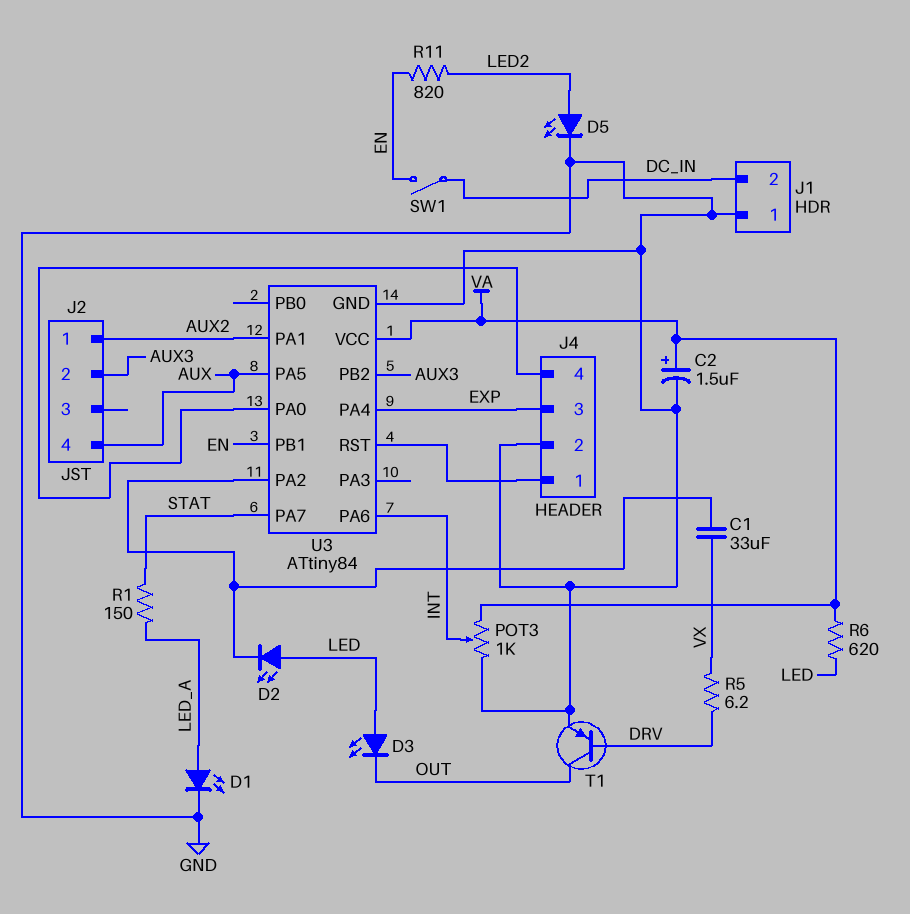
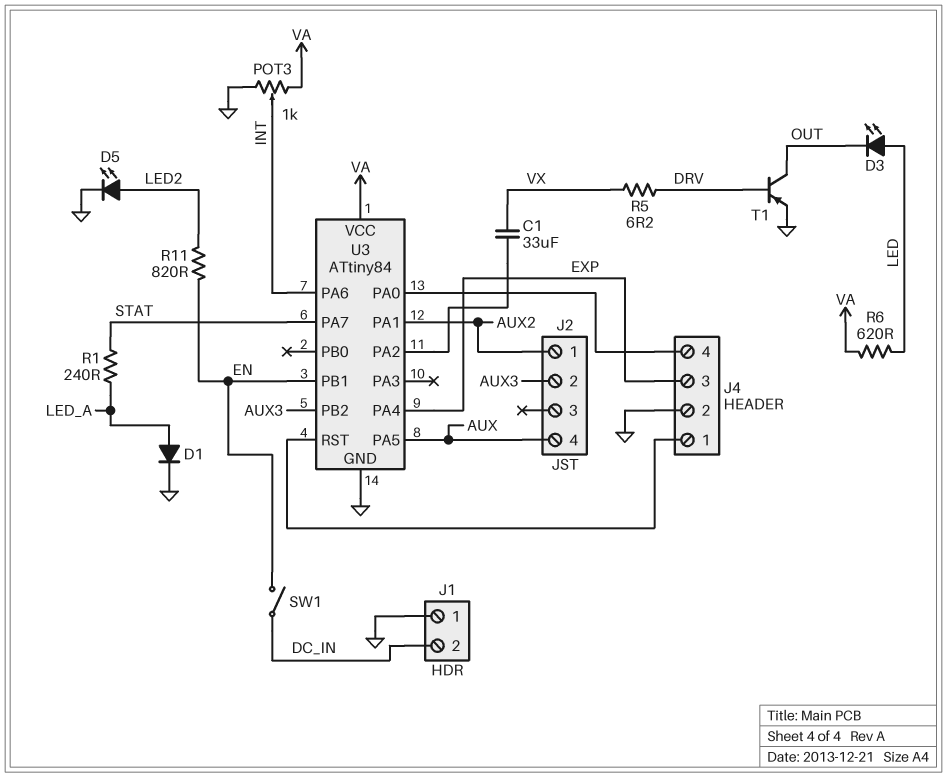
C2: 1.5uF (plus VA, minus GND) -> none
D1: LED (A LED_A, K GND) -> diode (A LED_A, K GND)
D2: LED (A LED, K U3/PA2) -> none
R1: 150 (LED_A, STAT) -> 240 (LED_A, STAT)

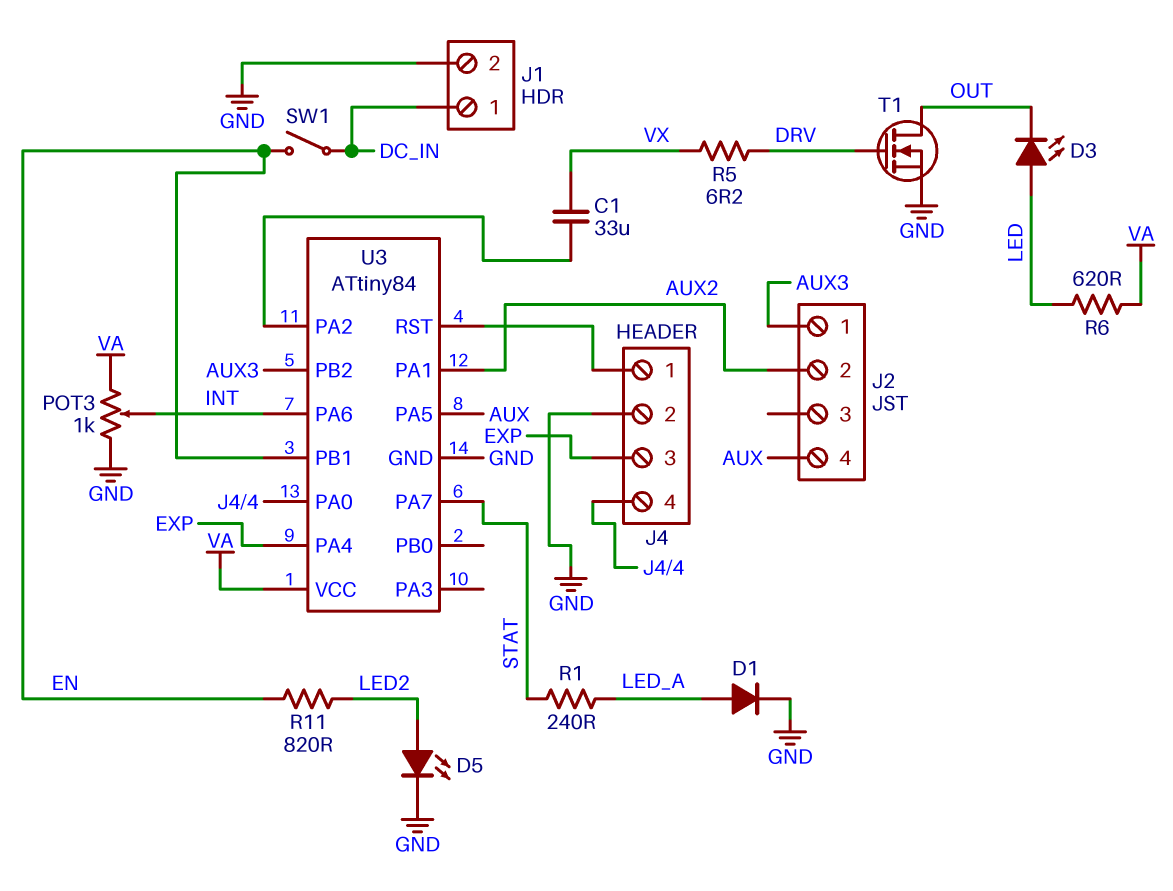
J1 pin 1: GND -> DC_IN
J1 pin 2: DC_IN -> GND
J2 pin 1: AUX2 -> AUX3
J2 pin 2: AUX3 -> AUX2
T1: PNP (B DRV, C OUT, E GND) -> NMOS (G DRV, D OUT, S GND)

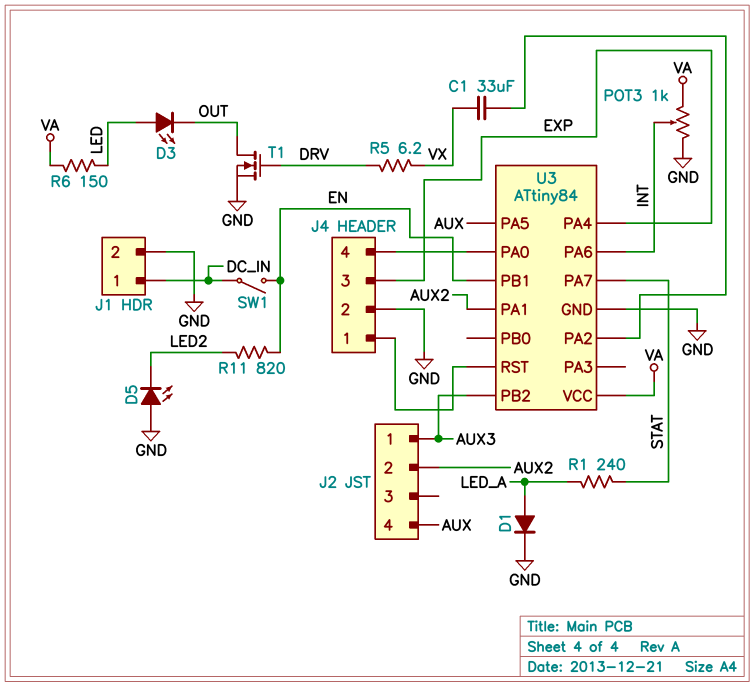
D5: LED (A LED2, K GND) -> LED (A GND, K LED2)
R6: 620 (LED, VA) -> 150 (LED, VA)

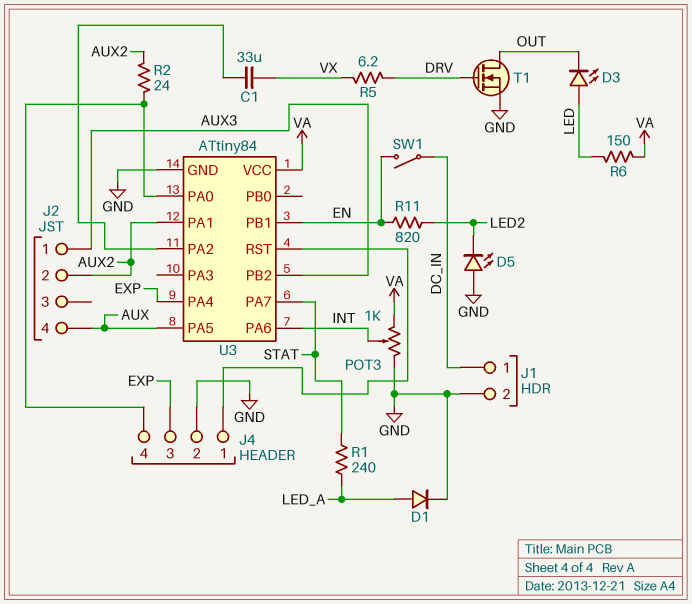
R2: none -> 24 (AUX2, J4/4)

